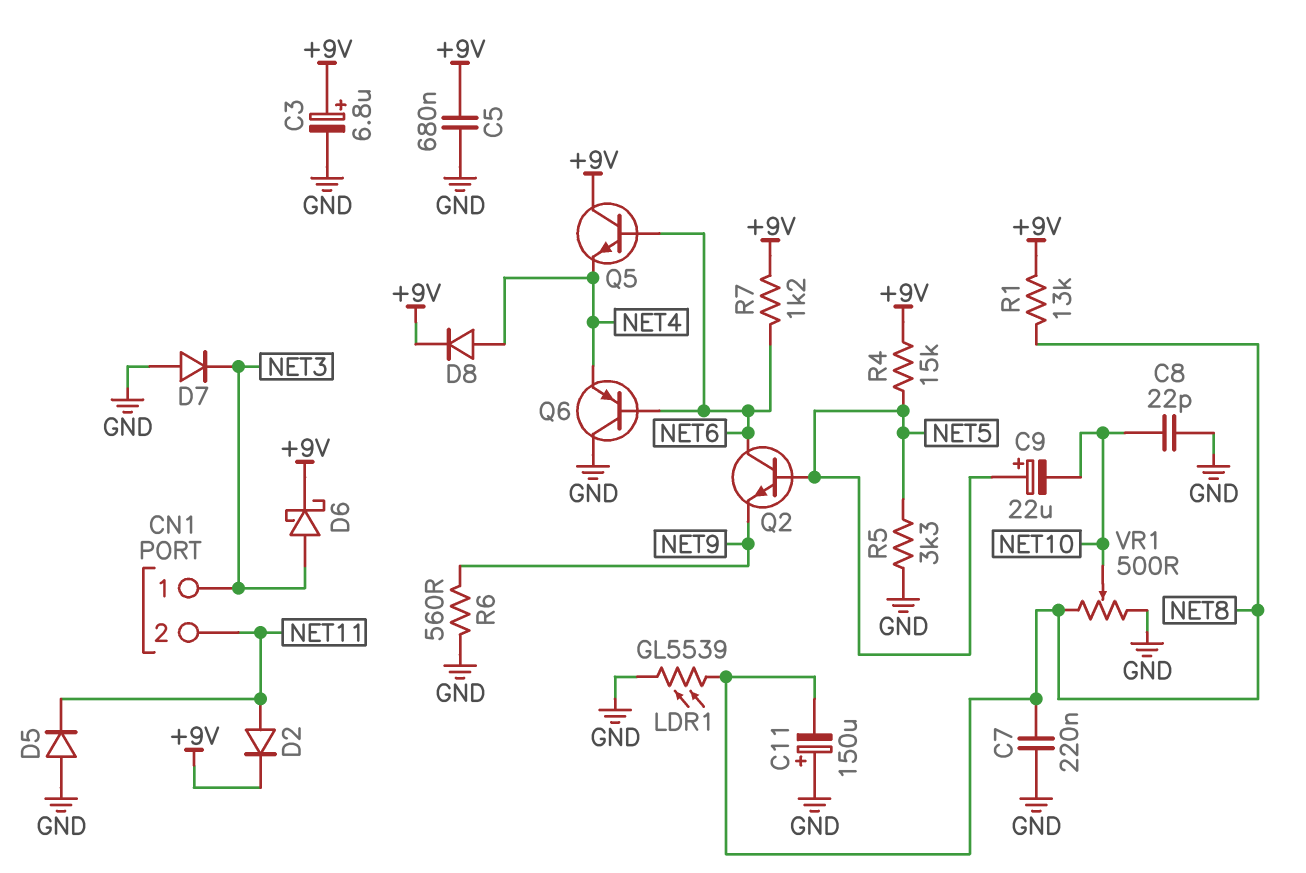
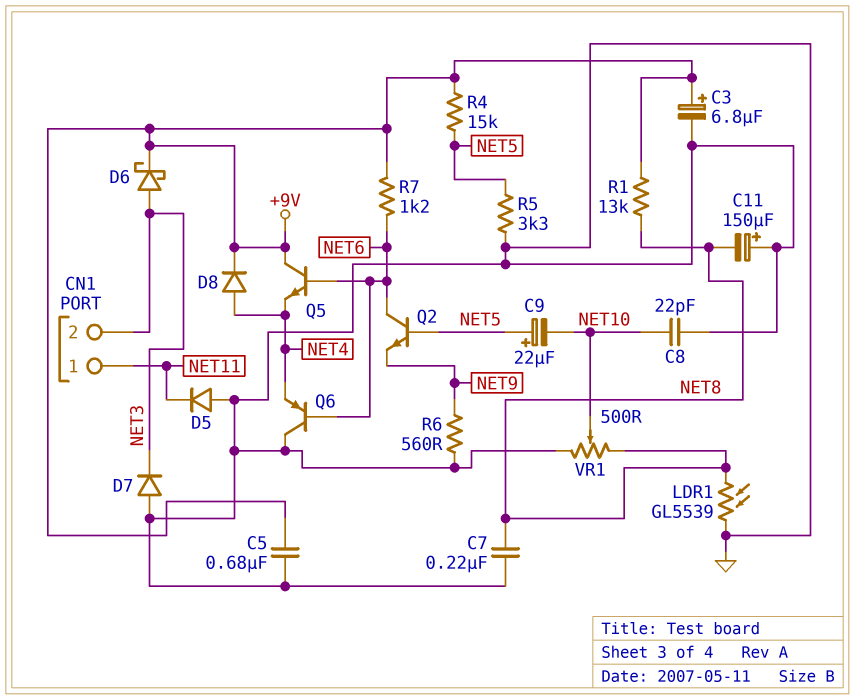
CN1 pin 1: NET3 -> NET11
CN1 pin 2: NET11 -> NET3
D2: diode (A NET11, K +9V) -> none

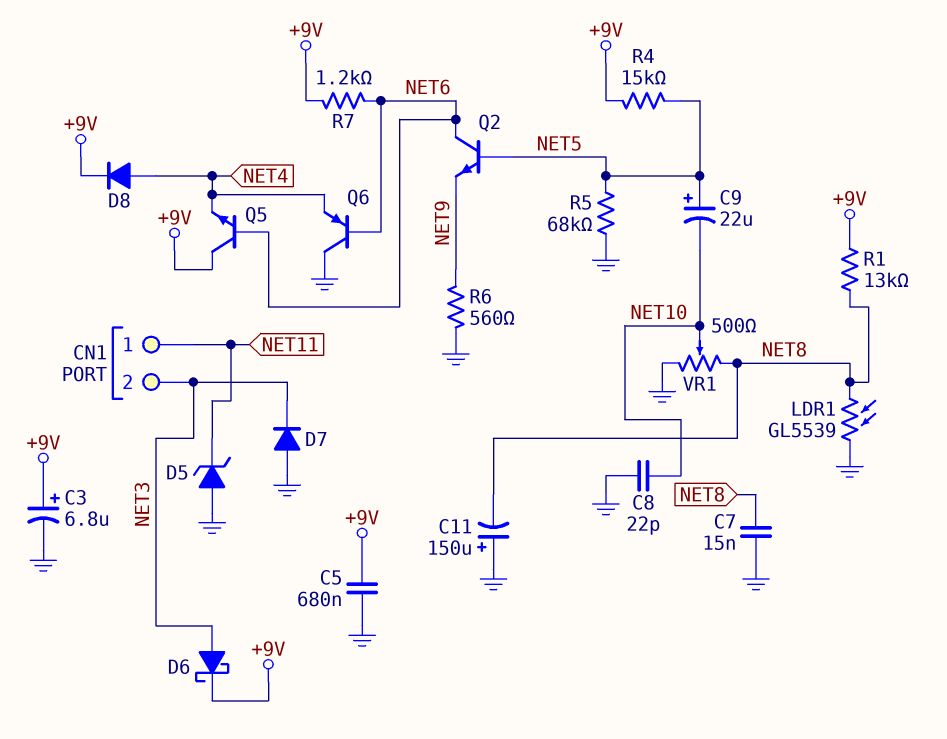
C7: 220nF (GND, NET8) -> 15nF (GND, NET8)
D5: diode (A GND, K NET11) -> zener (A GND, K NET11)
R5: 3.3k (GND, NET5) -> 68k (GND, NET5)

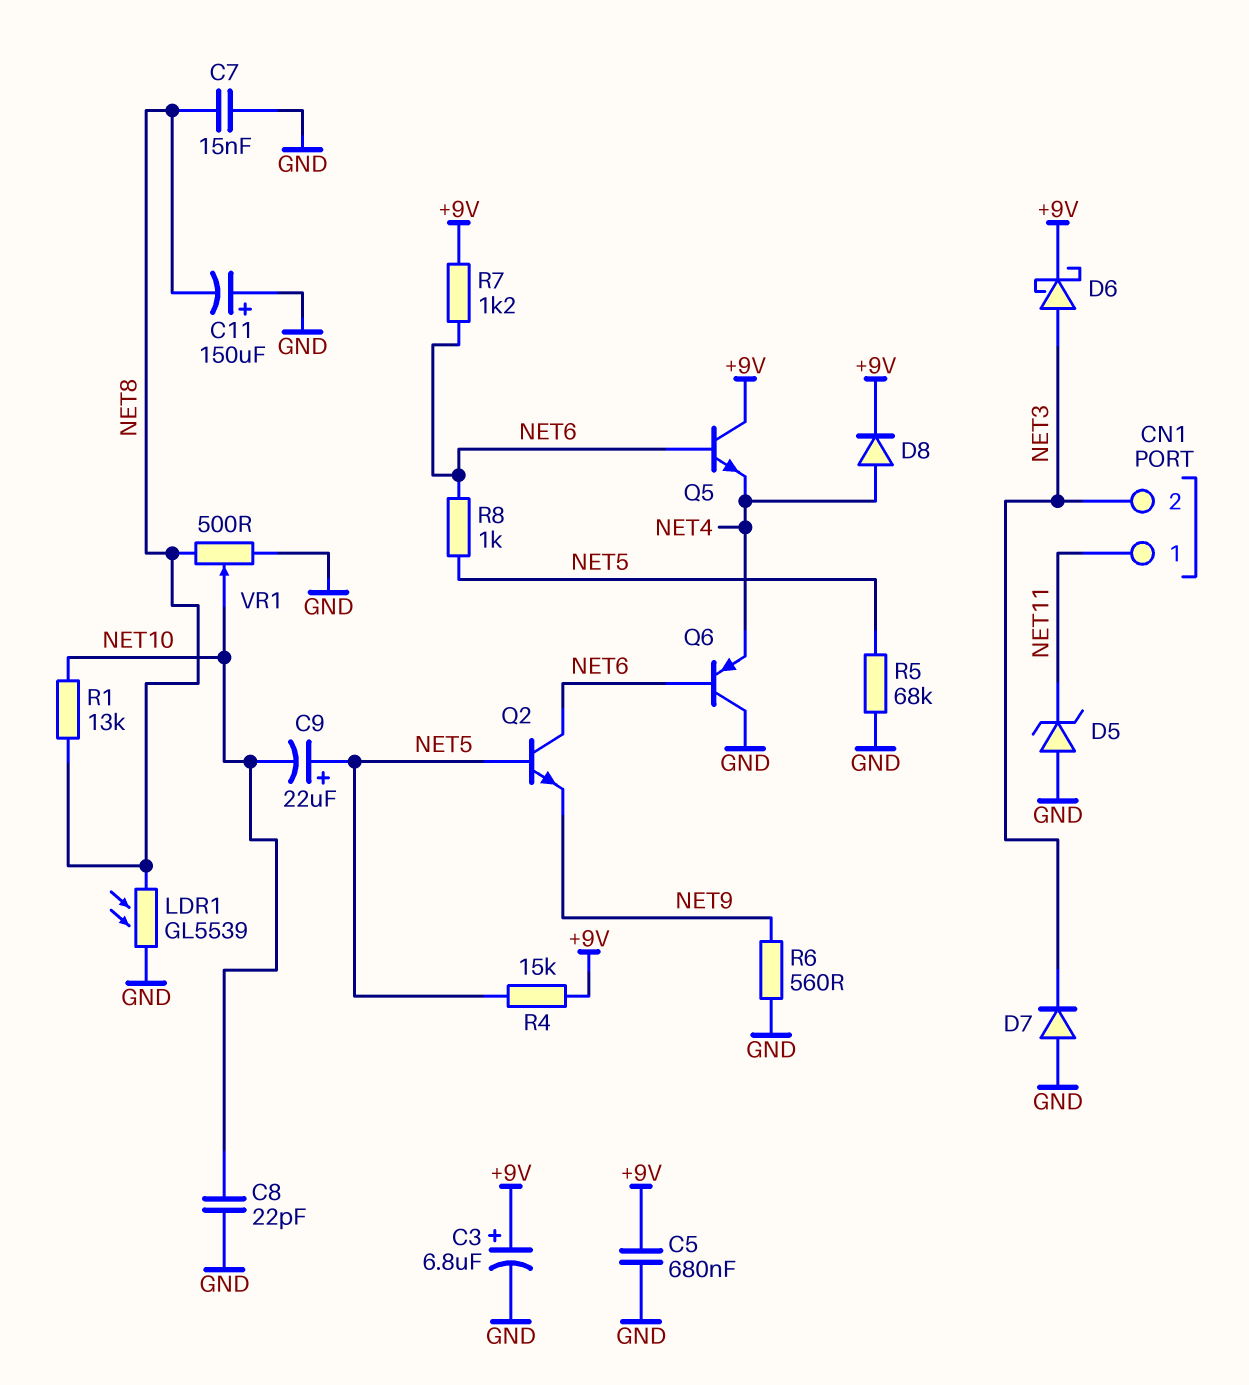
R1: 13k (+9V, NET8) -> 13k (NET8, NET10)
R8: none -> 1k (NET5, NET6)

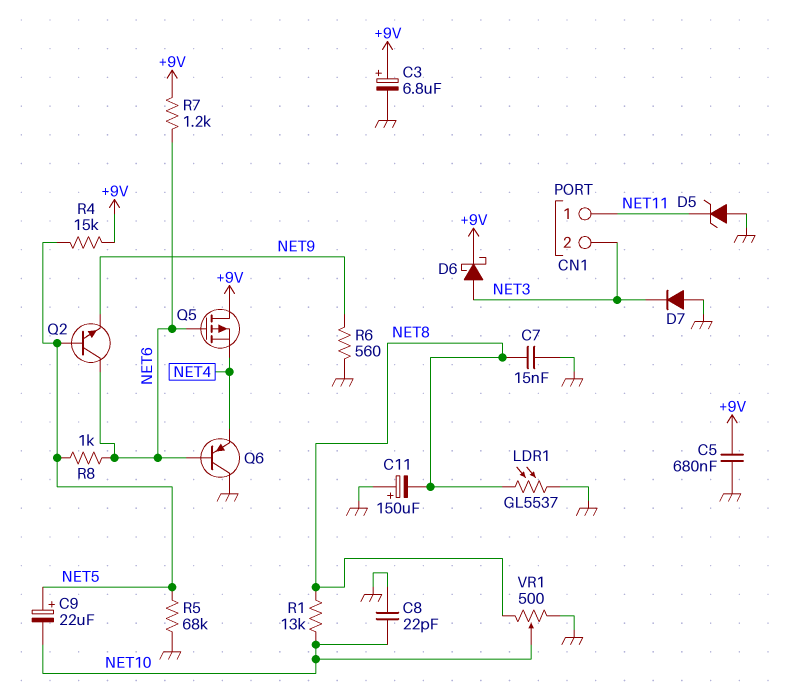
D8: diode (A NET4, K +9V) -> none
LDR1: GL5539 (GND, NET8) -> GL5537 (GND, NET8)
Q5: NPN (B NET6, C +9V, E NET4) -> PMOS (G NET6, D +9V, S NET4)

